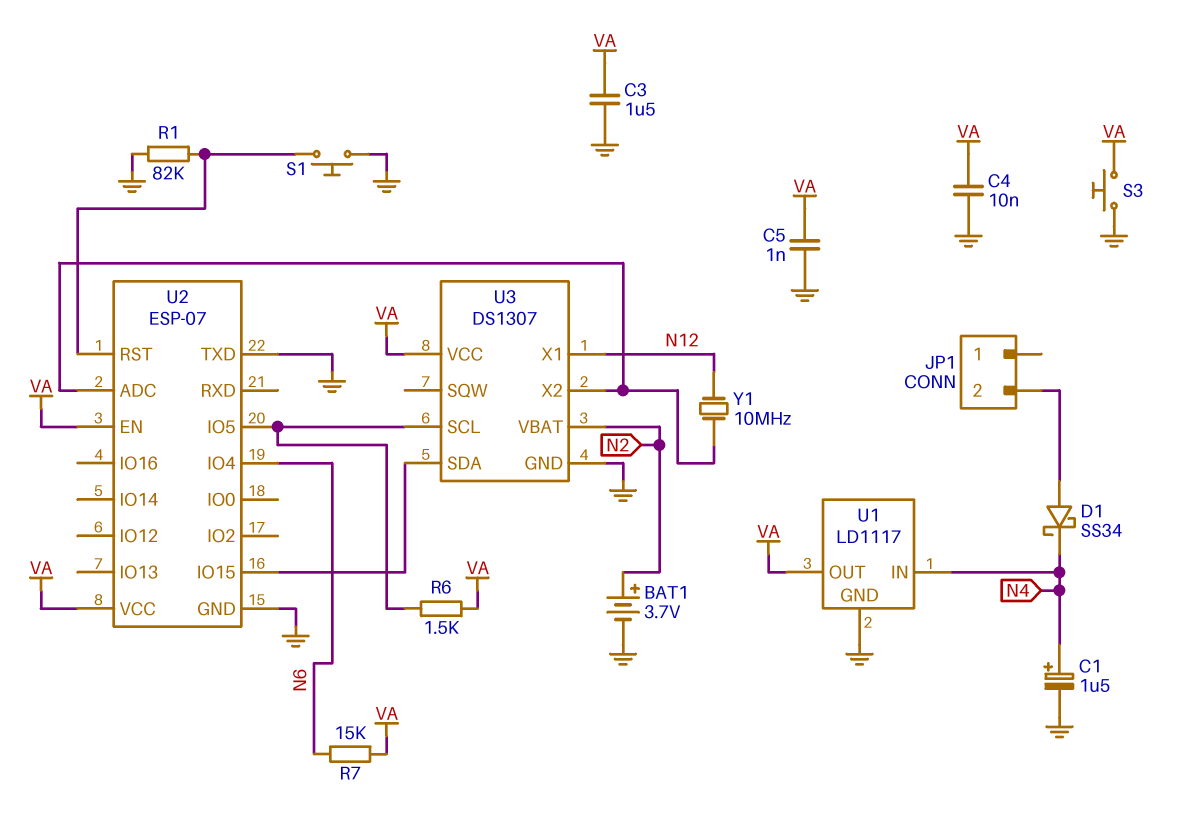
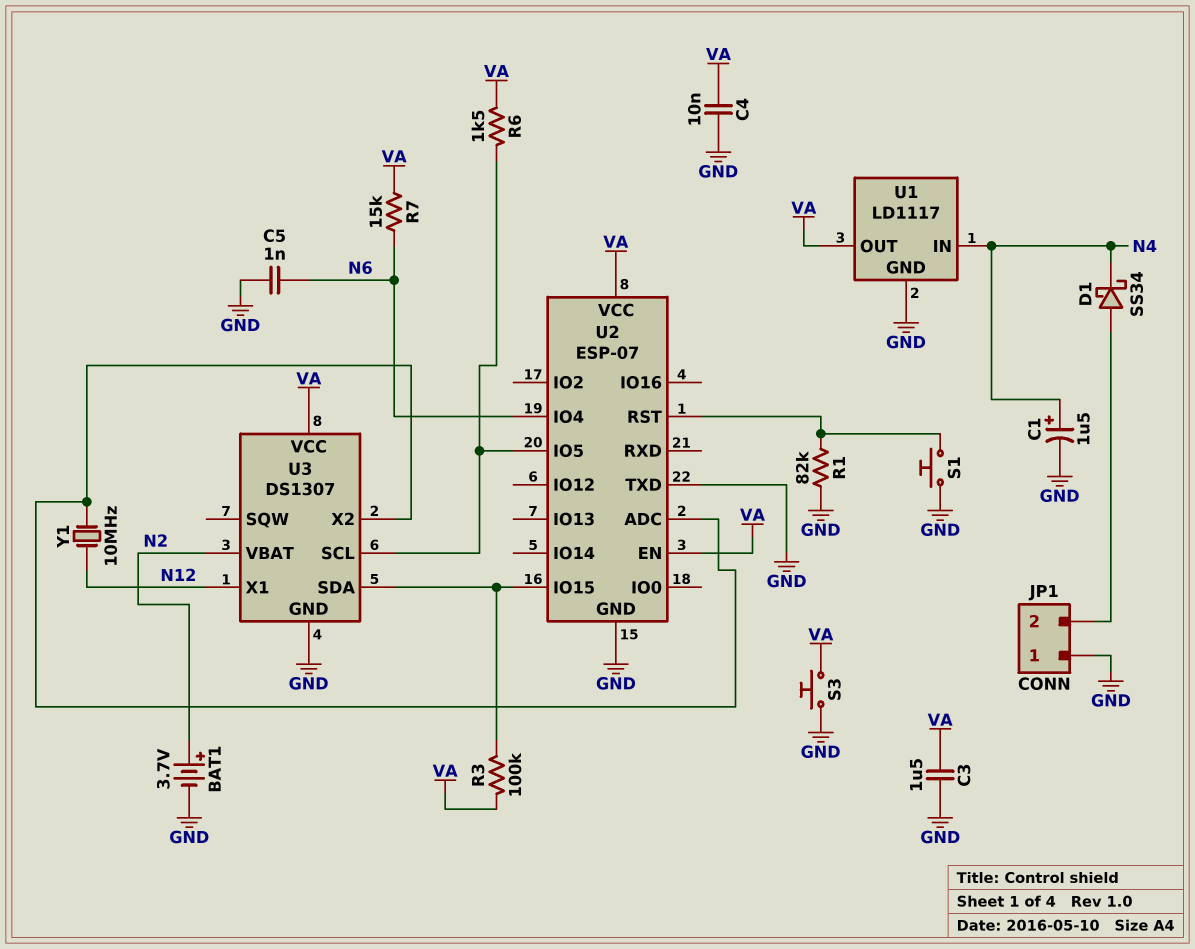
C5: 1nF (GND, VA) -> 1nF (GND, N6)
JP1 pin 1: none -> GND
R3: none -> 100k (U2/IO15, VA)

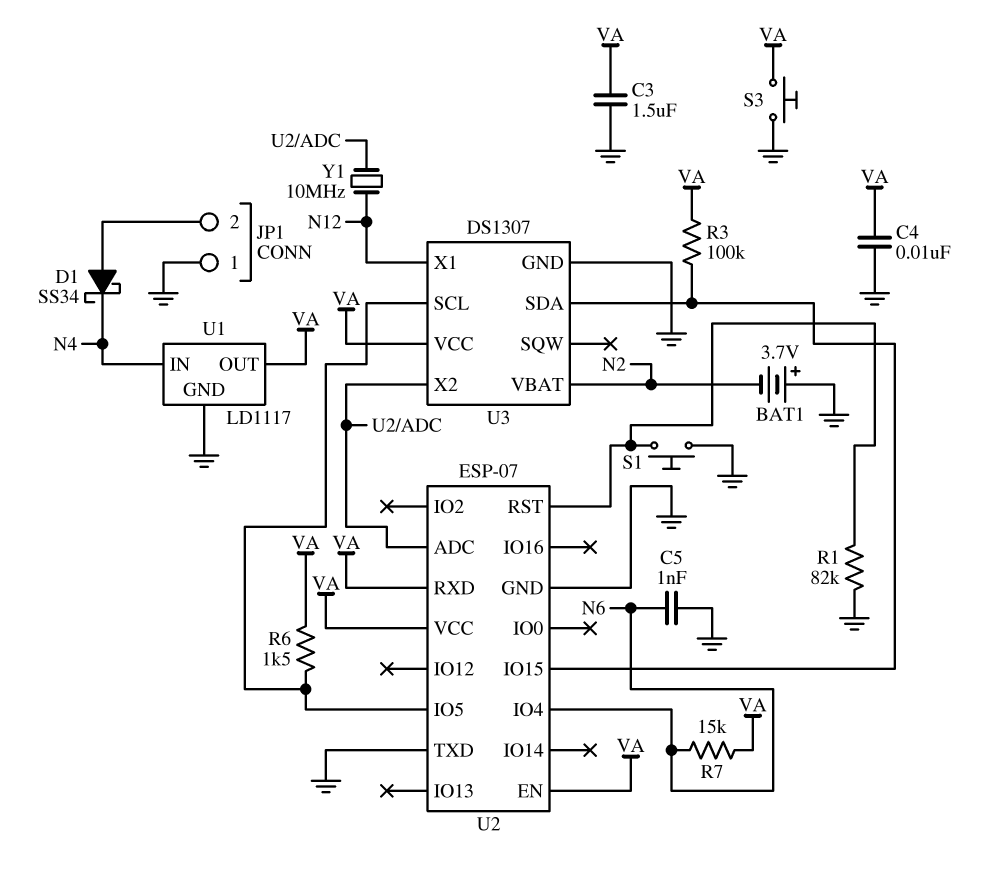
BAT1: 3.7V (plus N2, minus GND) -> 3.7V (plus GND, minus N2)
C1: 1.5uF (plus N4, minus GND) -> none
U2 pin RXD: none -> VA

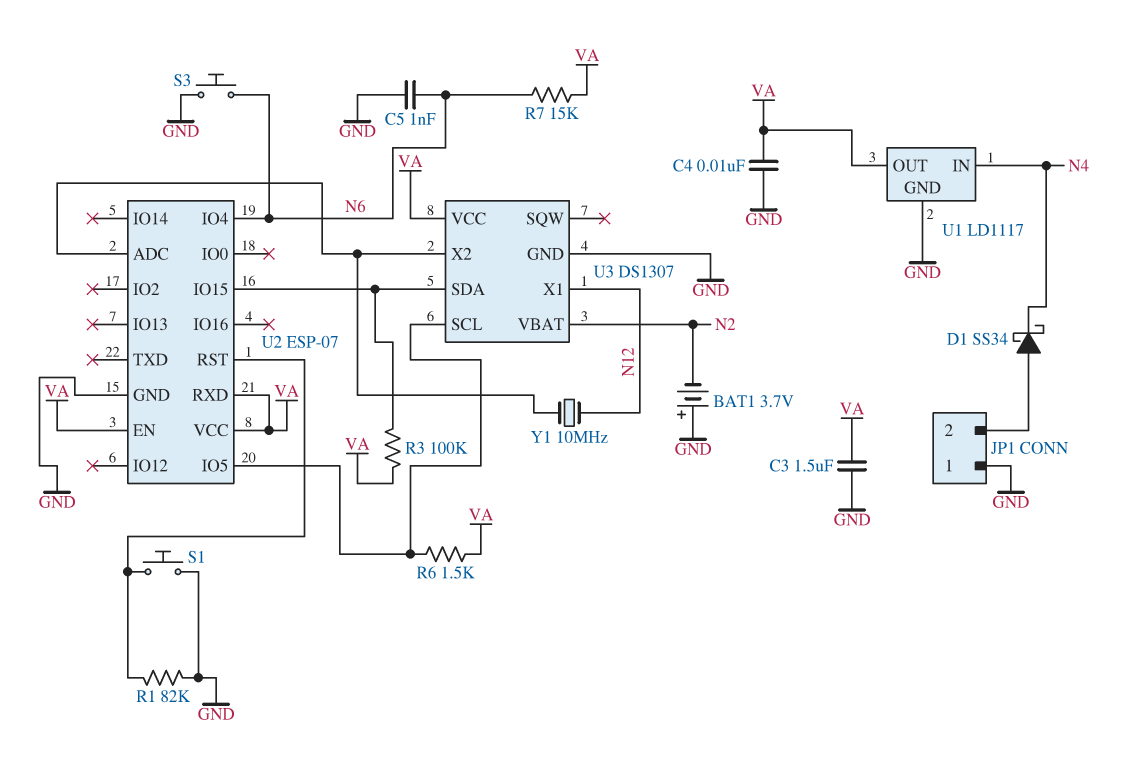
S3: button (GND, VA) -> button (GND, N6)
U2 pin TXD: GND -> none

